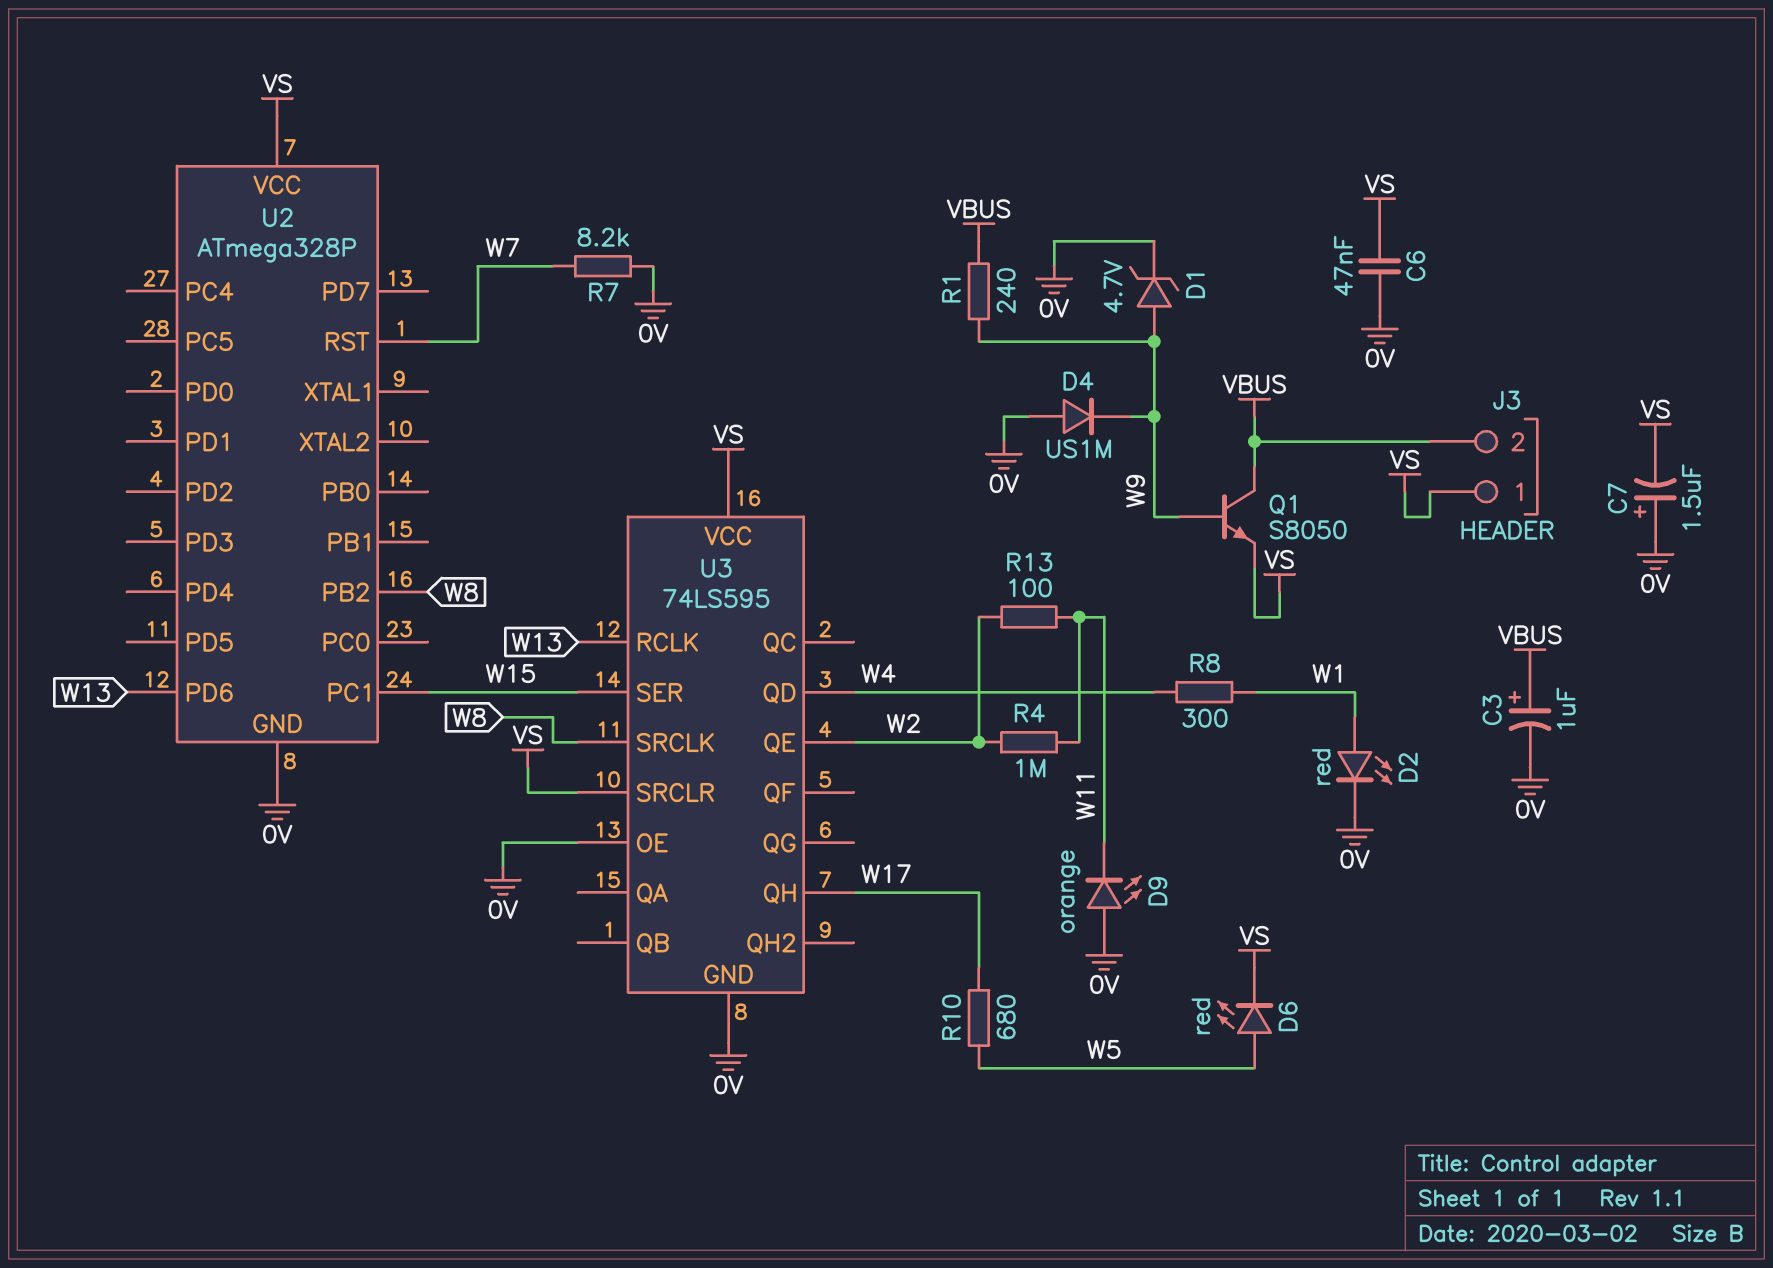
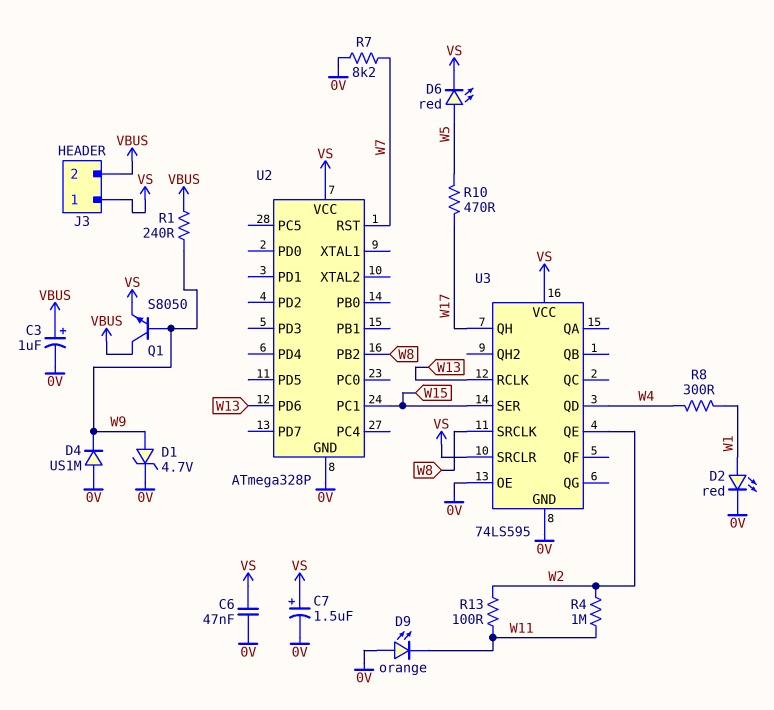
C7: 1.5uF (plus 0V, minus VS) -> 1.5uF (plus VS, minus 0V)
R10: 680 (W5, W17) -> 470 (W5, W17)

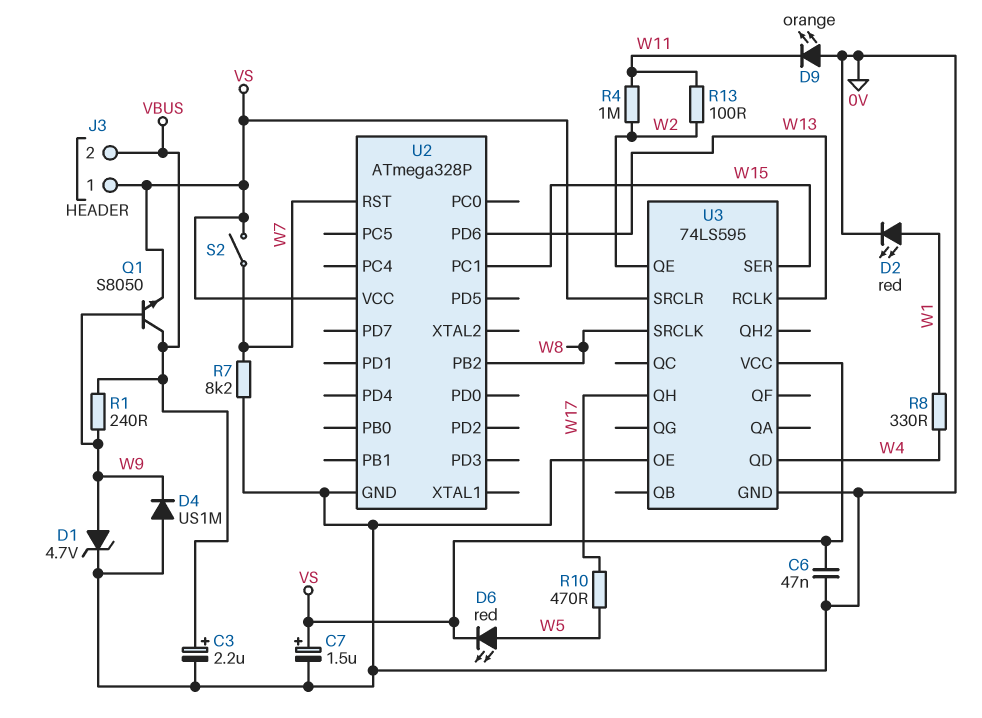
C3: 1uF (plus VBUS, minus 0V) -> 2.2uF (plus VBUS, minus 0V)
R8: 300 (W1, W4) -> 330 (W1, W4)
S2: none -> switch (VS, W7)

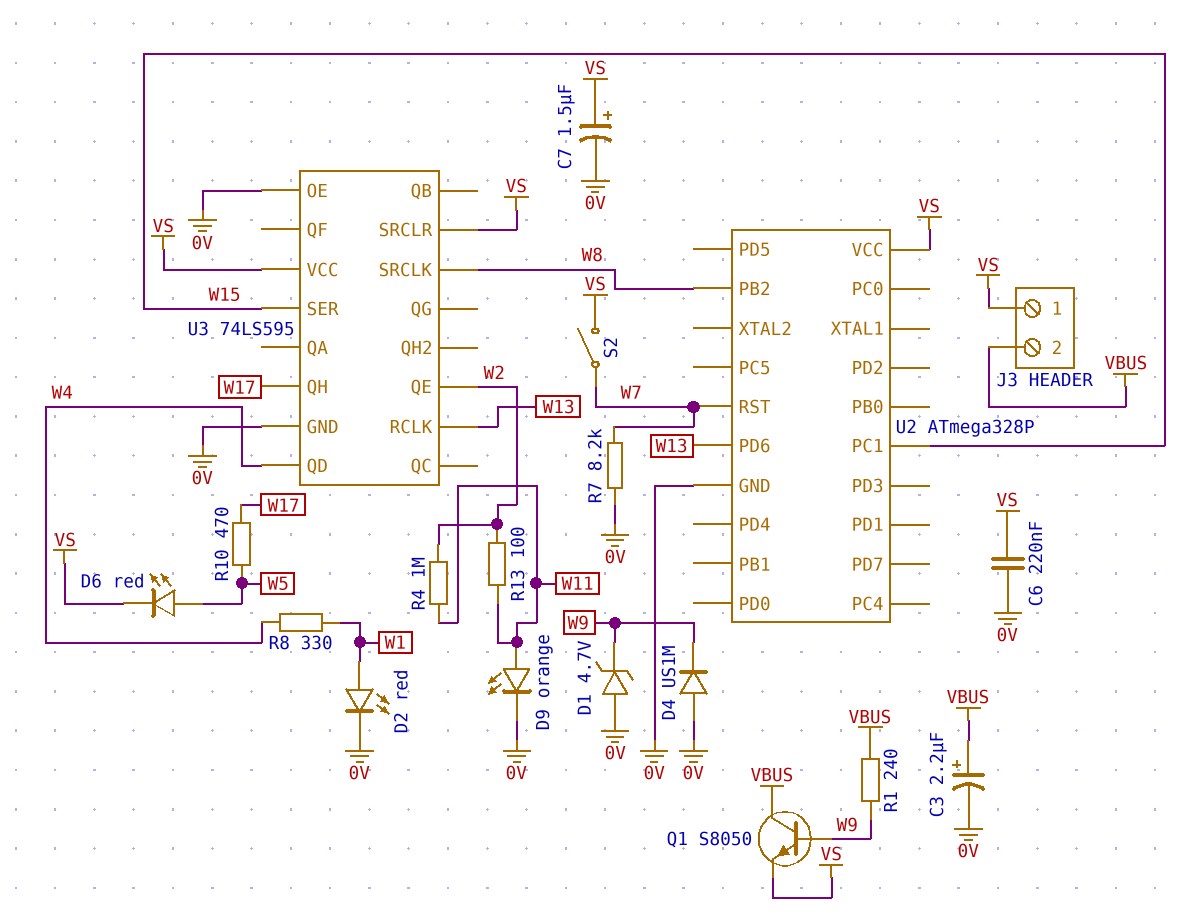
C6: 47nF (0V, VS) -> 220nF (0V, VS)
D1: zener 4.7V (A W9, K 0V) -> zener 4.7V (A 0V, K W9)
D9: LED orange (A 0V, K W11) -> LED orange (A W11, K 0V)

